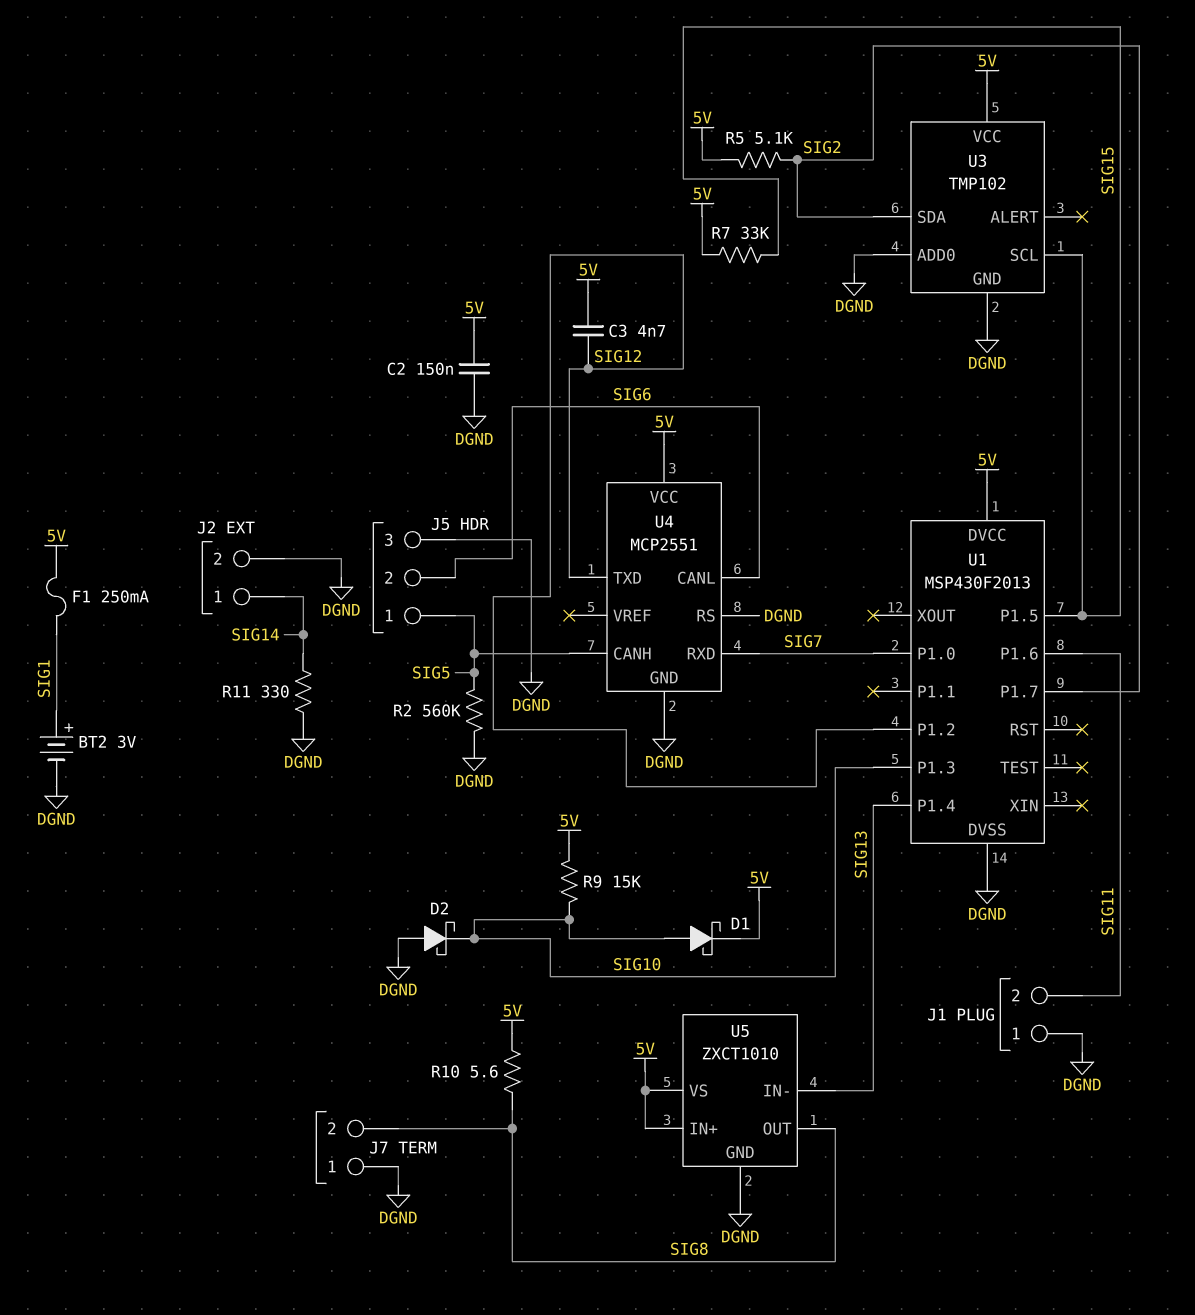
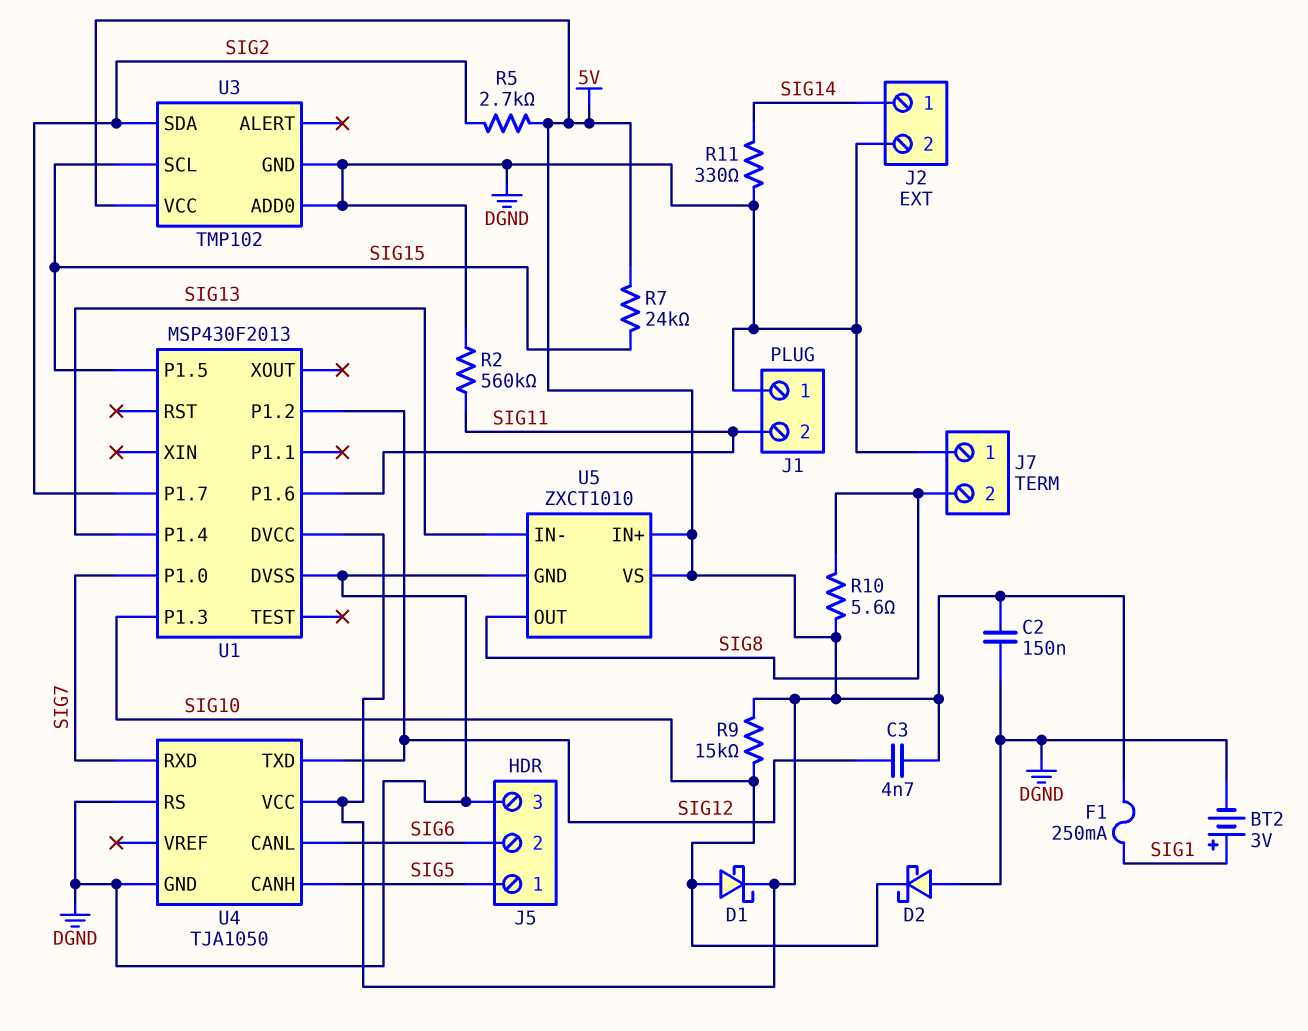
R2: 560k (DGND, SIG5) -> 560k (DGND, SIG11)
R5: 5.1k (5V, SIG2) -> 2.7k (5V, SIG2)
R7: 33k (5V, SIG15) -> 24k (5V, SIG15)
U4: MCP2551 -> TJA1050

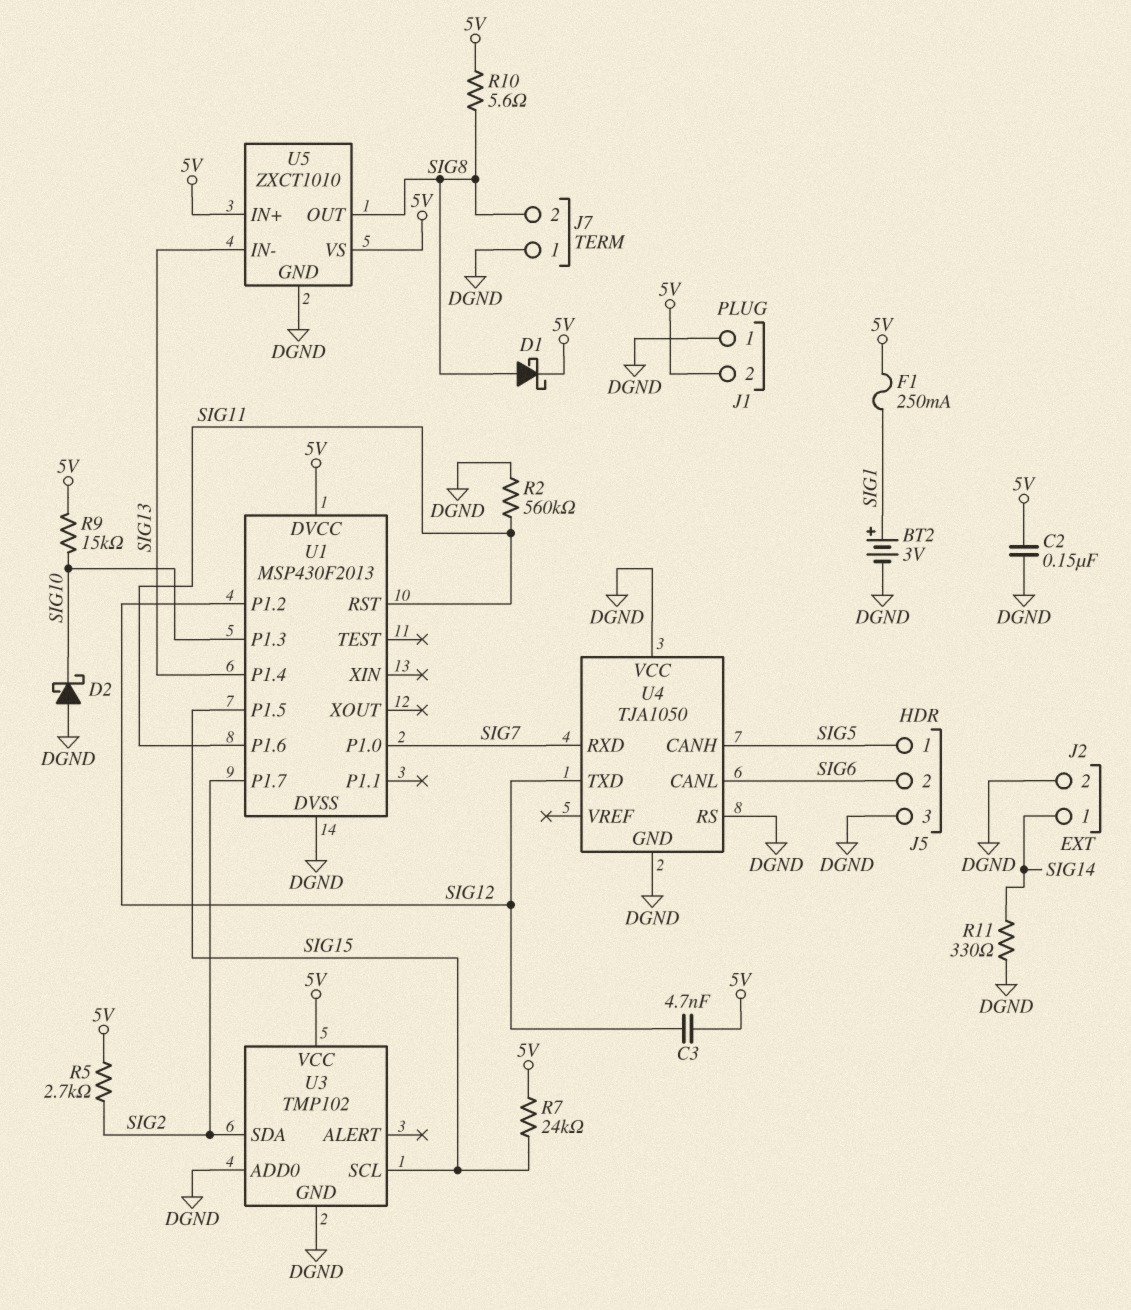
D1: schottky (A SIG10, K 5V) -> schottky (A SIG8, K 5V)
J1 pin 2: SIG11 -> 5V
U1 pin RST: none -> SIG11
U4 pin VCC: 5V -> DGND

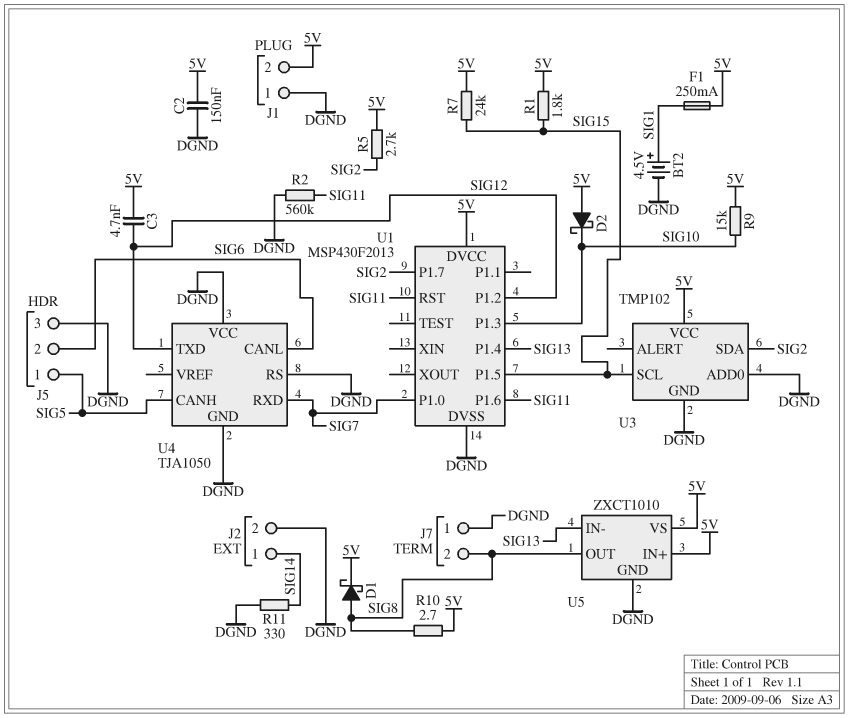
BT2: 3V (plus SIG1, minus DGND) -> 4.5V (plus SIG1, minus DGND)
D2: schottky (A DGND, K SIG10) -> schottky (A 5V, K SIG10)
R1: none -> 1.8k (5V, SIG15)
R10: 5.6 (5V, SIG8) -> 2.7 (5V, SIG8)

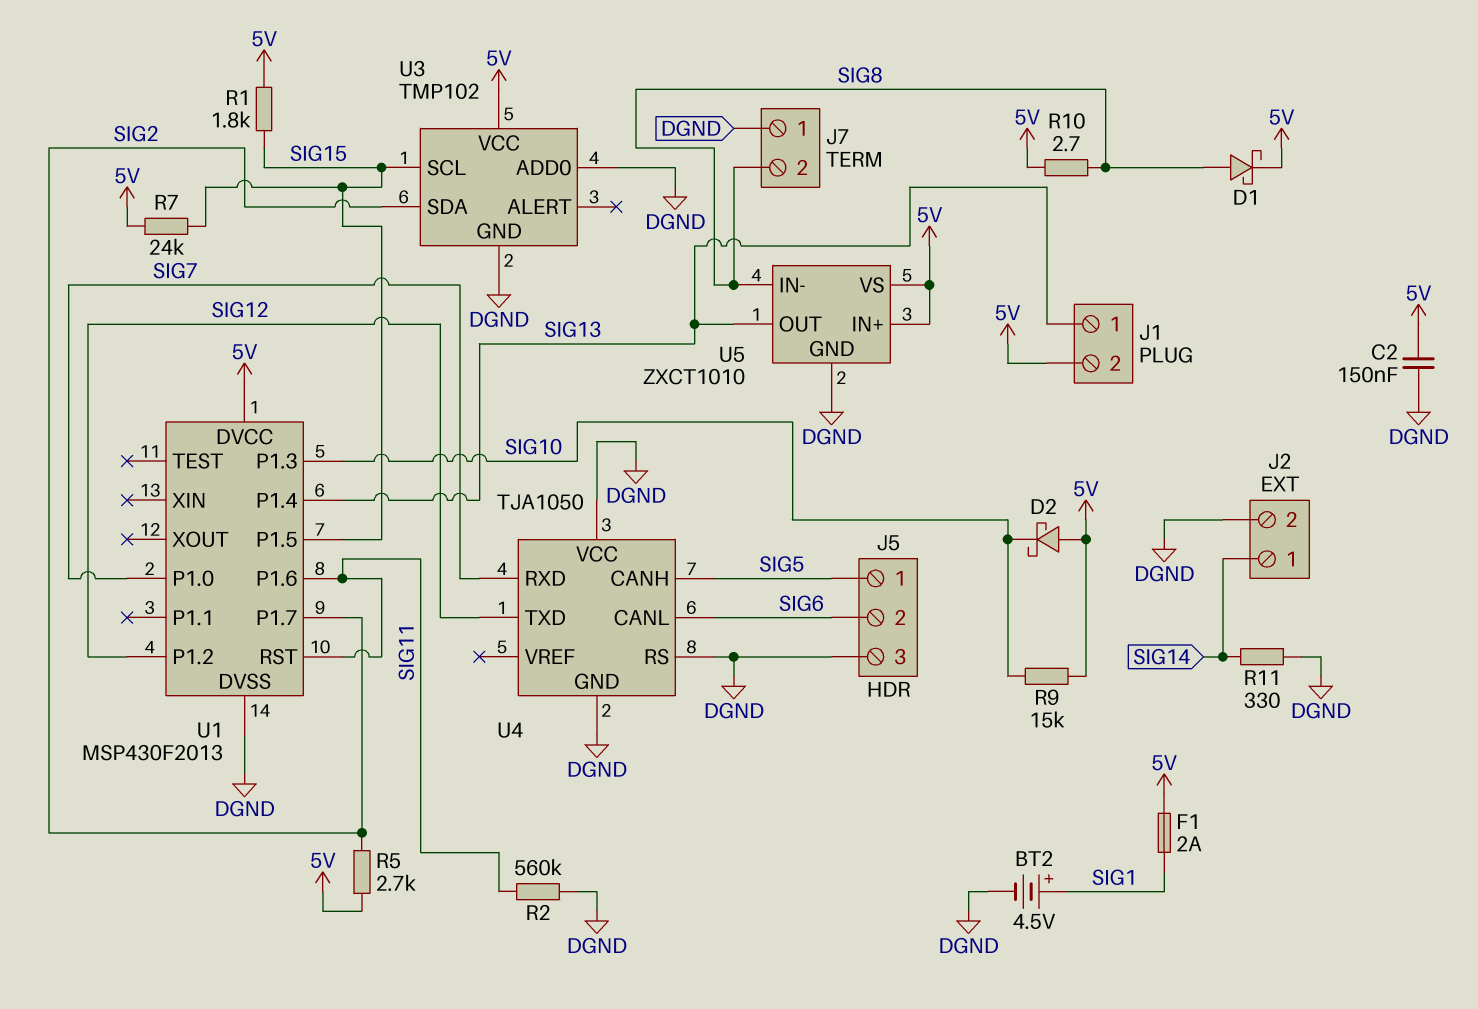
C3: 4.7nF (5V, SIG12) -> none
F1: 250mA (5V, SIG1) -> 2A (5V, SIG1)
J1 pin 1: DGND -> SIG13
U5 pin IN-: SIG13 -> SIG8
U5 pin OUT: SIG8 -> SIG13

